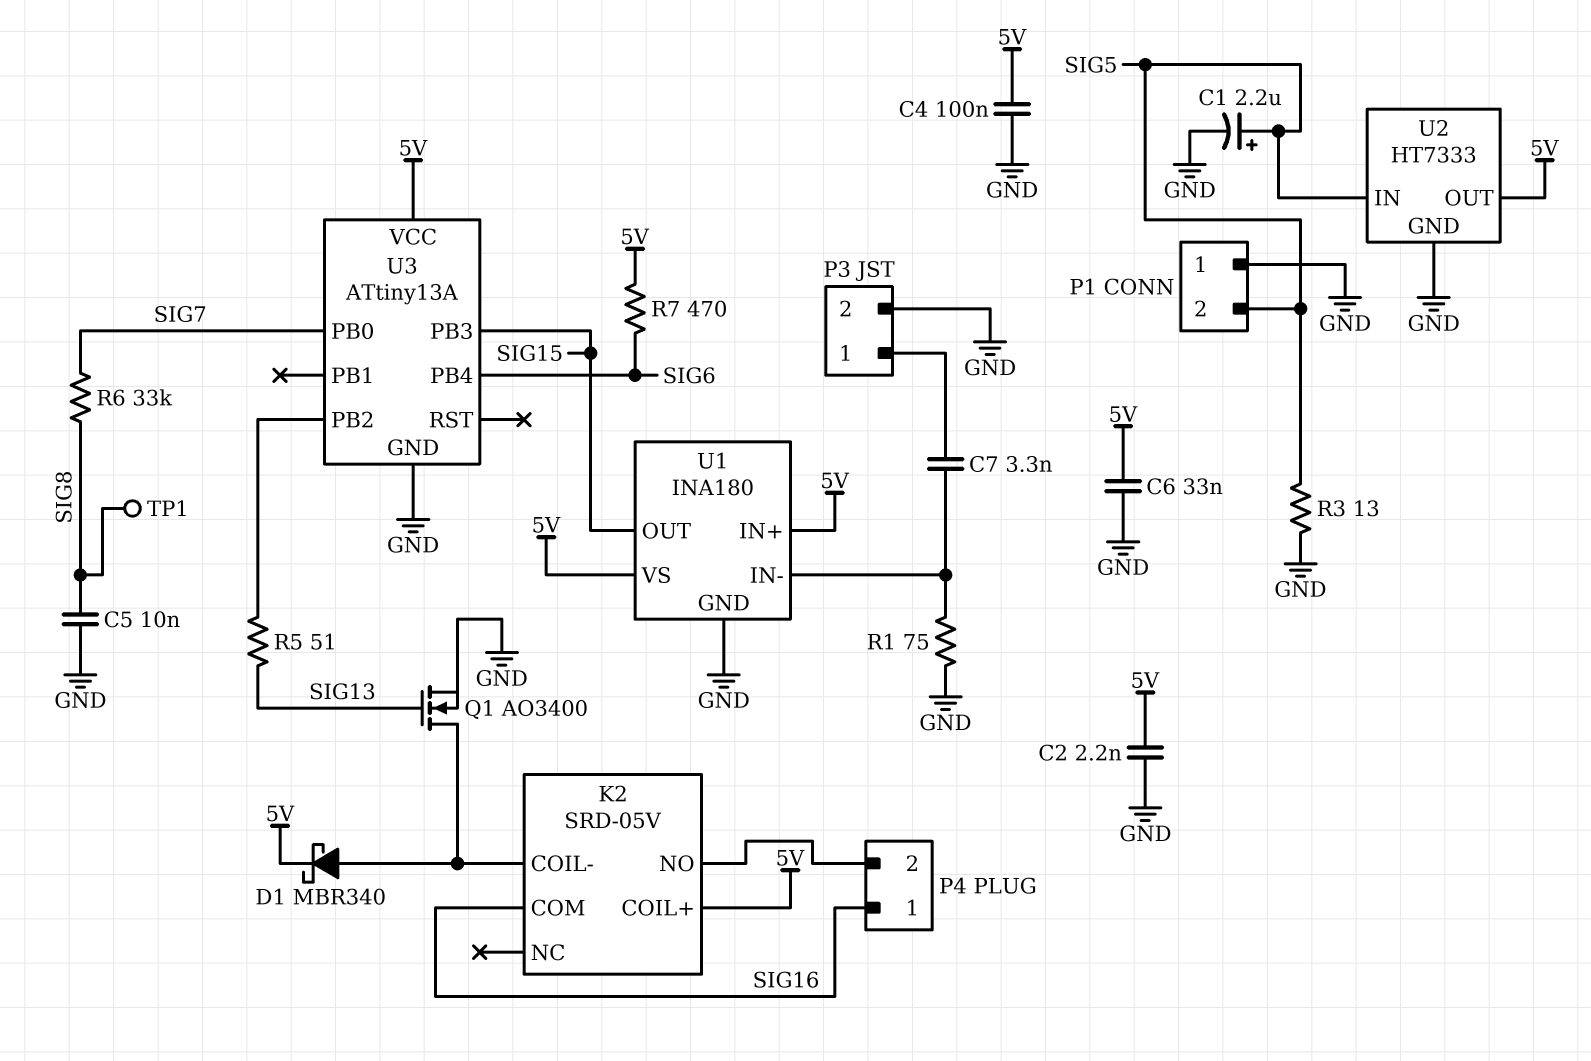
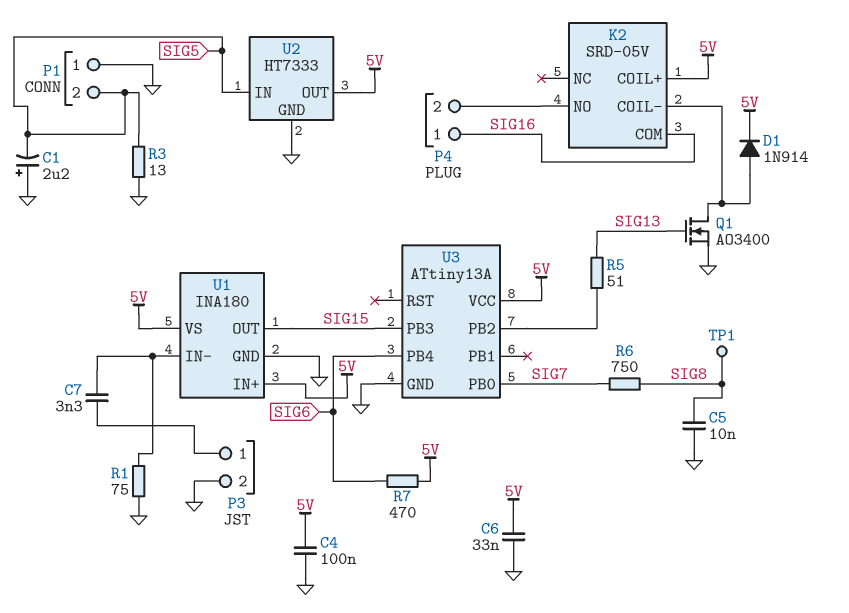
C1: 2.2uF (plus SIG5, minus GND) -> 2.2uF (plus GND, minus SIG5)
C2: 2.2nF (5V, GND) -> none
D1: schottky MBR340 (A K2/COIL-, K 5V) -> diode 1N914 (A K2/COIL-, K 5V)
R6: 33k (SIG7, SIG8) -> 750 (SIG7, SIG8)

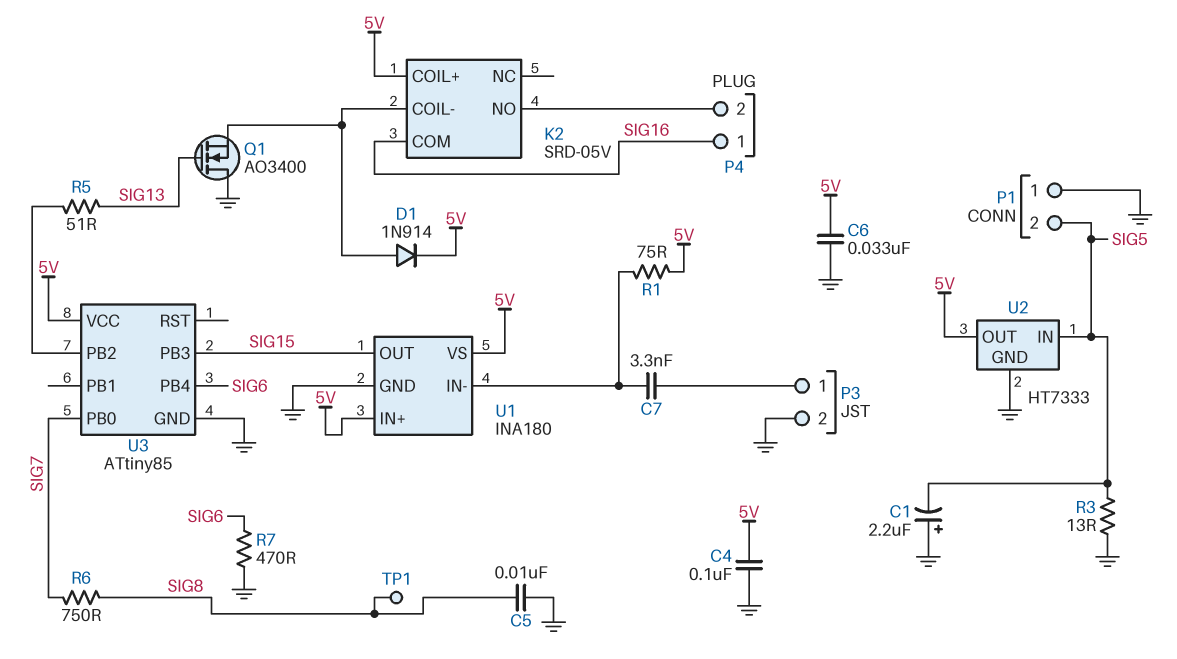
Q1: NMOS AO3400 (G SIG13, D K2/COIL-, S GND) -> NMOS AO3400 (G SIG13, D GND, S K2/COIL-)
R1: 75 (GND, U1/IN-) -> 75 (5V, U1/IN-)
R7: 470 (5V, SIG6) -> 470 (GND, SIG6)
U3: ATtiny13A -> ATtiny85

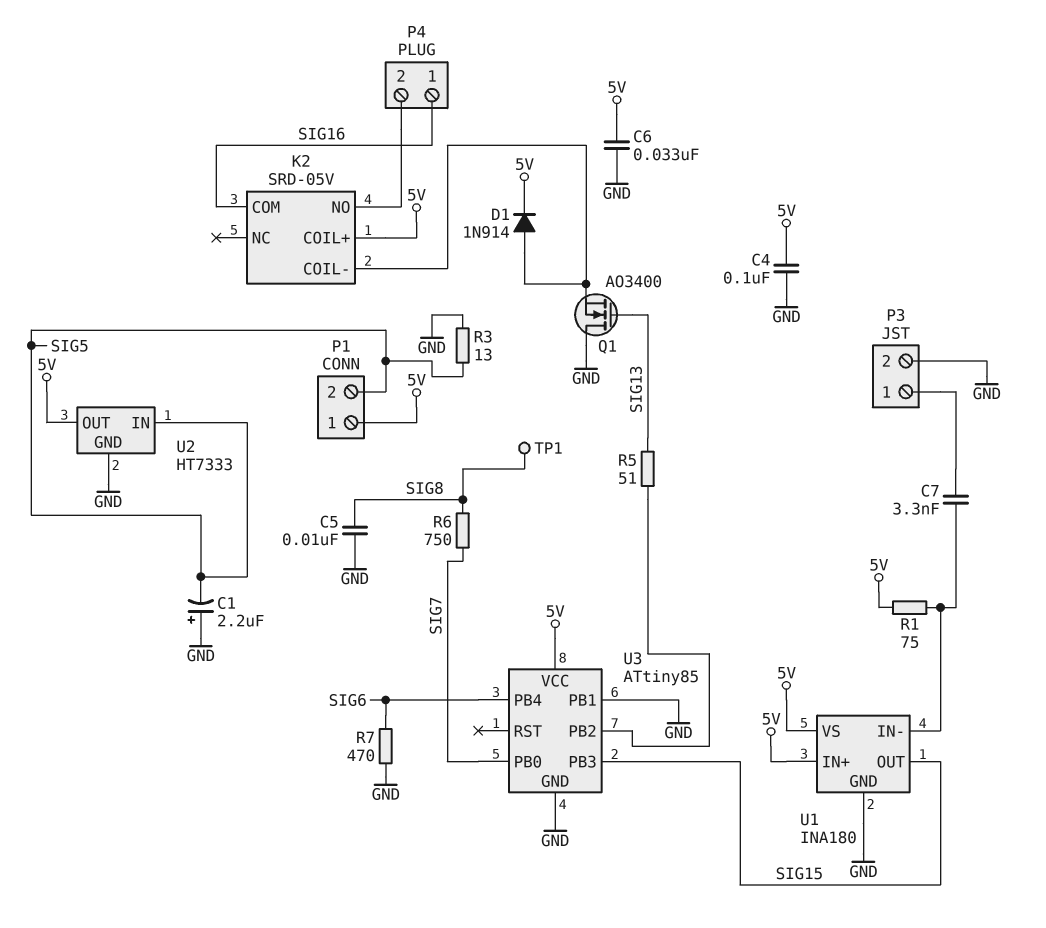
P1 pin 1: GND -> 5V
U3 pin PB1: none -> GND

